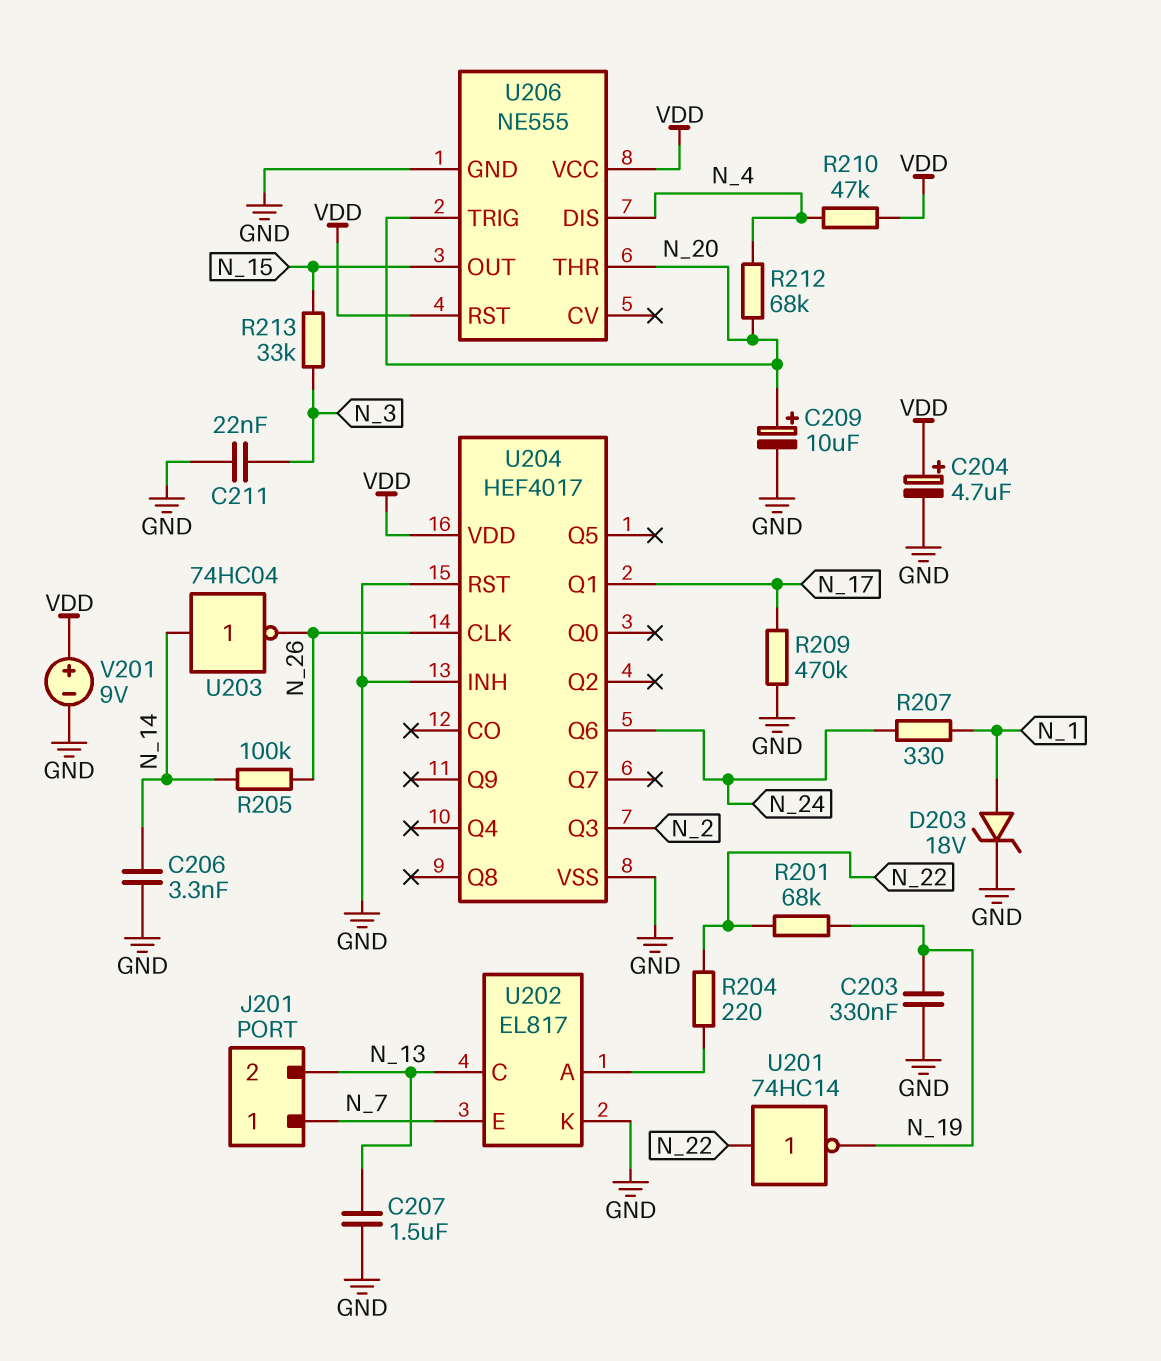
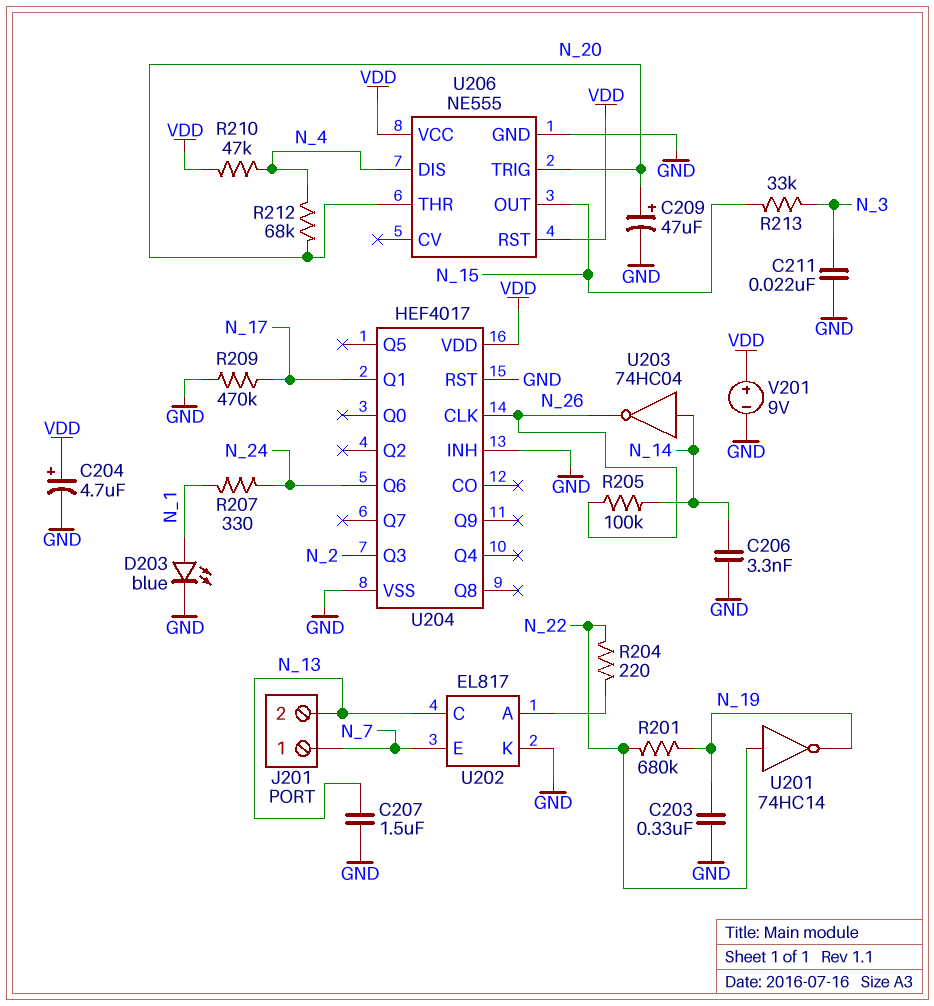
C209: 10uF (plus N_20, minus GND) -> 47uF (plus N_20, minus GND)
D203: zener 18V (A N_1, K GND) -> LED blue (A N_1, K GND)
R201: 68k (N_19, N_22) -> 680k (N_19, N_22)

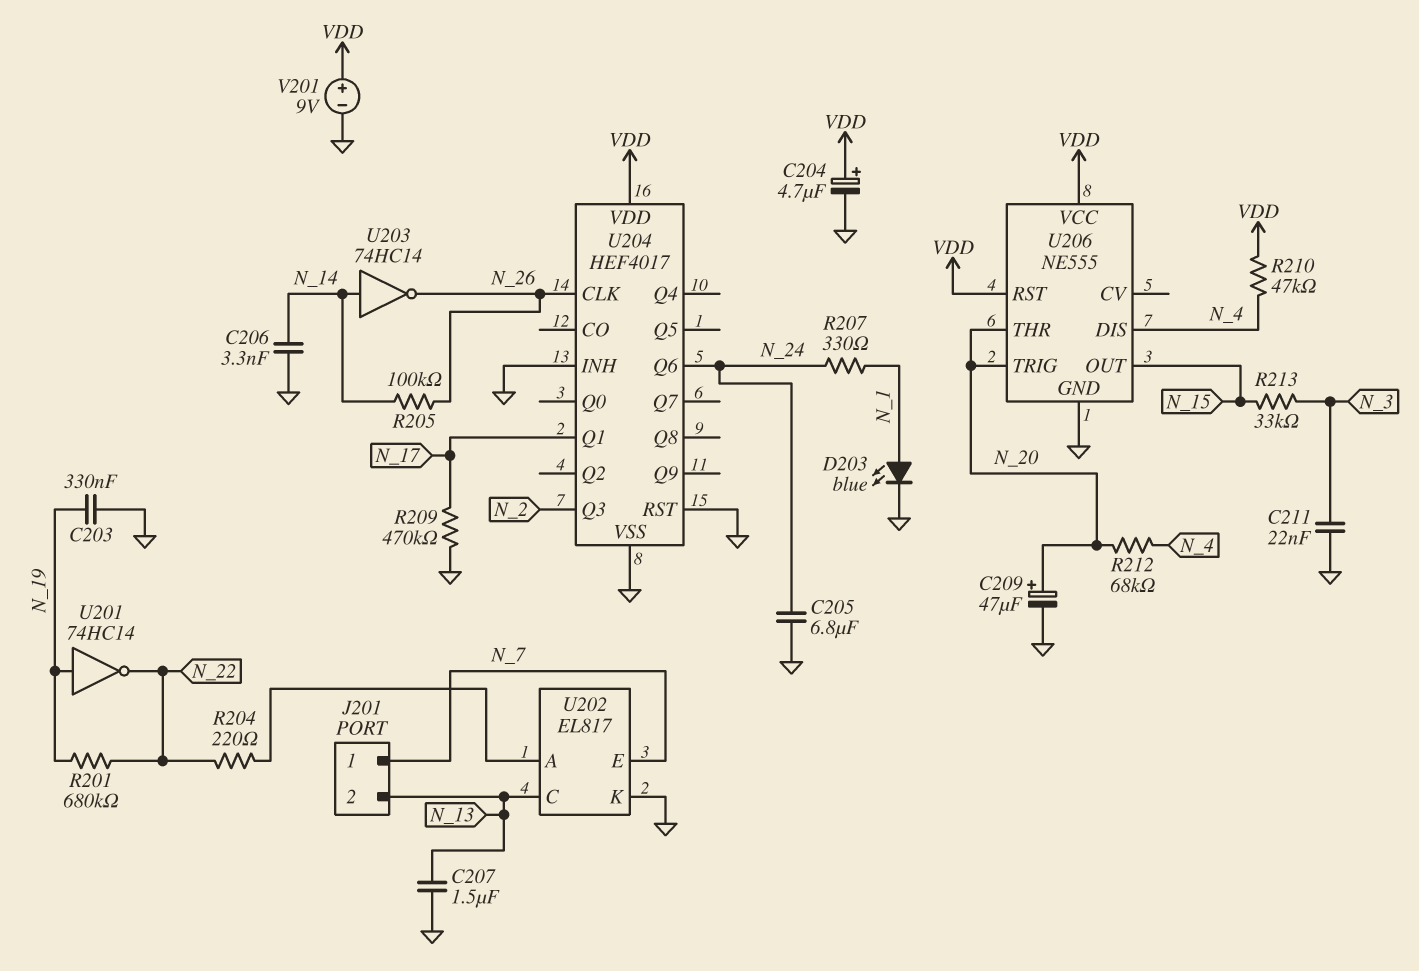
C205: none -> 6.8uF (GND, N_24)
U201: NOT 74HC14 (in N_22, out N_19) -> NOT 74HC14 (in N_19, out N_22)
U203: NOT 74HC04 (in N_14, out N_26) -> NOT 74HC14 (in N_14, out N_26)

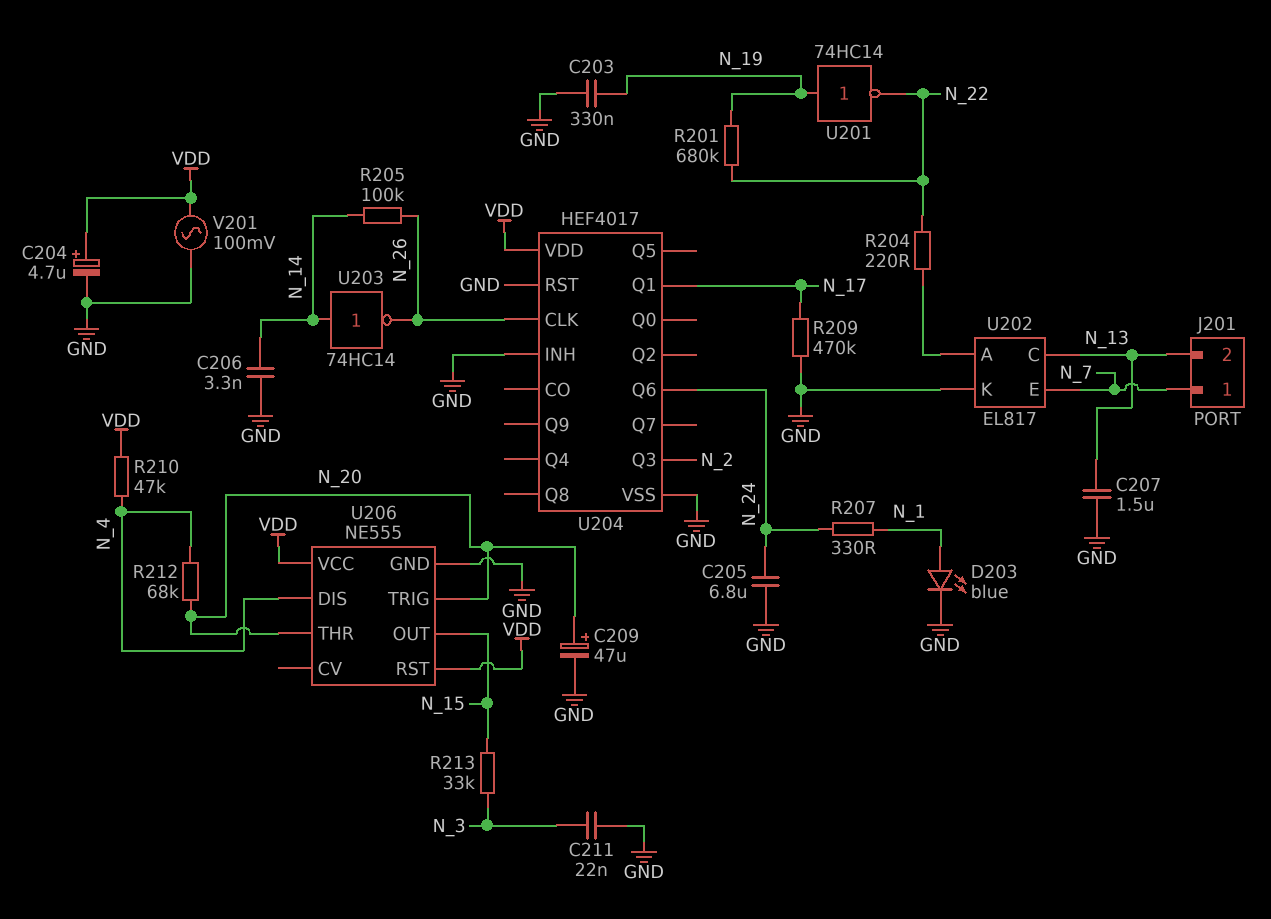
V201: 9V (plus VDD, minus GND) -> AC 100mV (GND, VDD)

